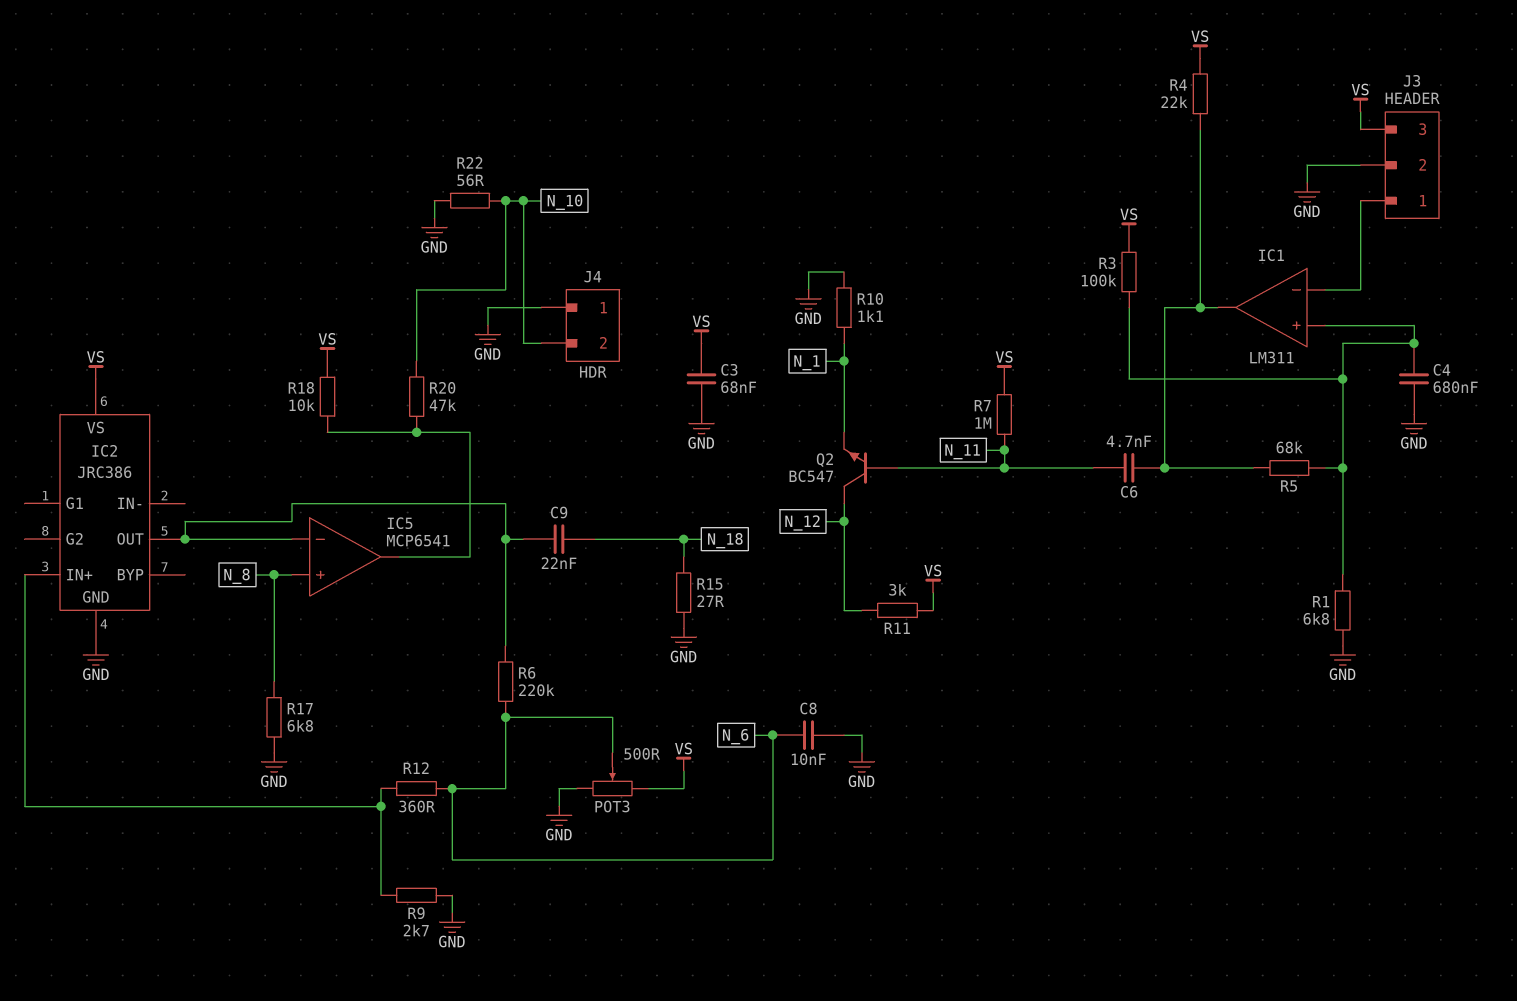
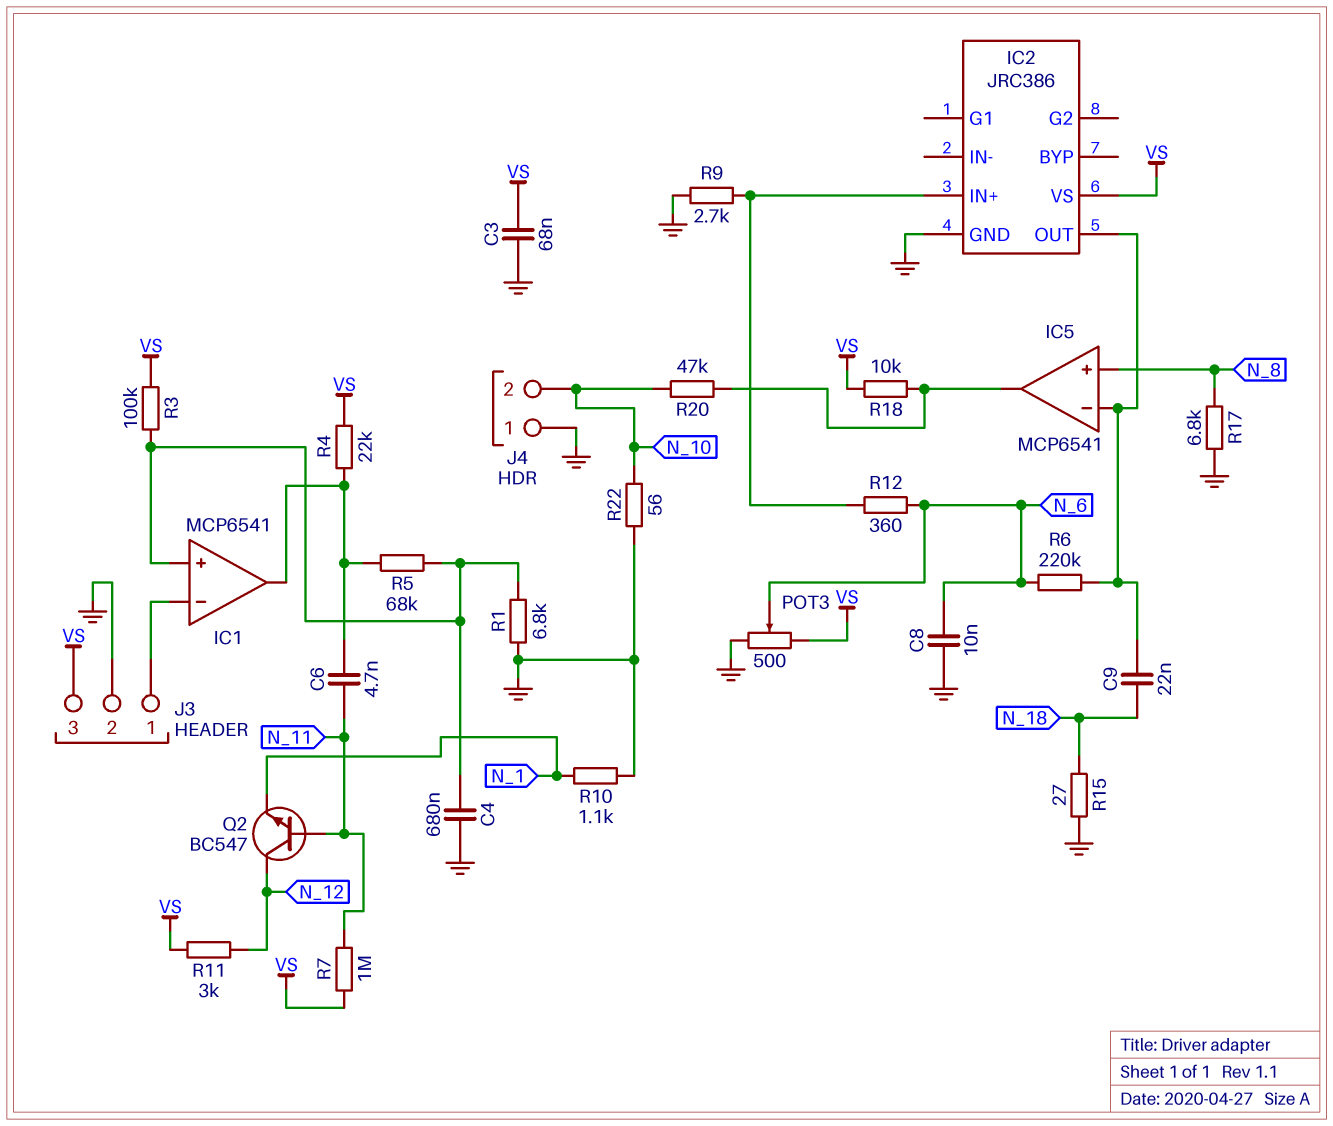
IC1: LM311 -> MCP6541

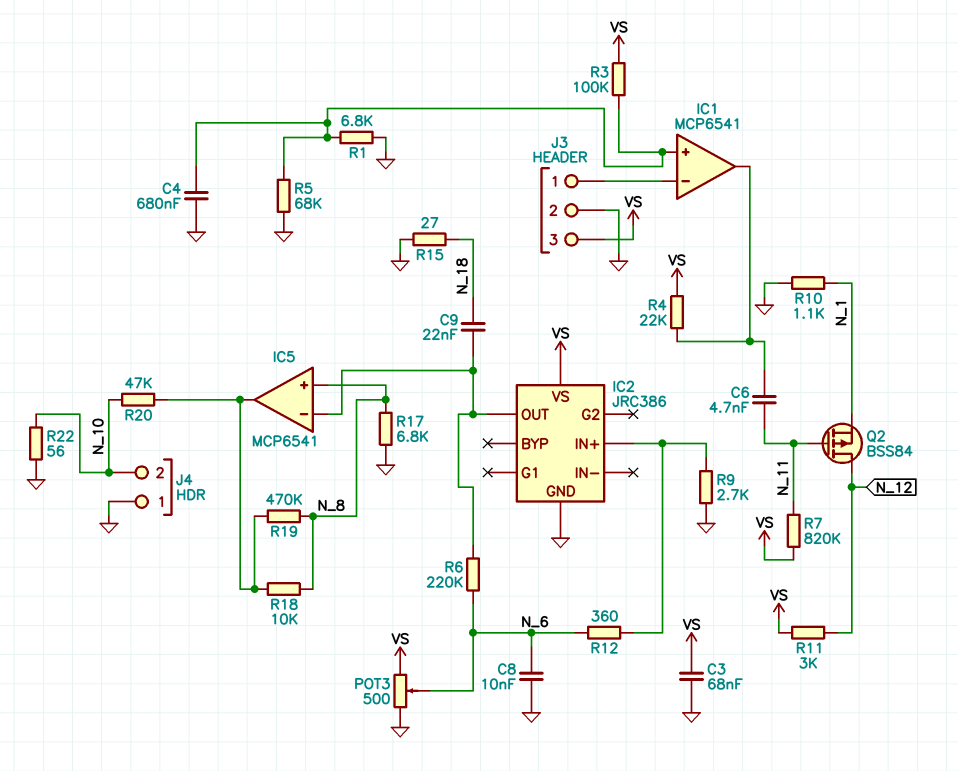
Q2: NPN BC547 (B N_11, C N_12, E N_1) -> PMOS BSS84 (G N_11, D N_12, S N_1)
R5: 68k (IC1/in+, IC1/out) -> 68k (GND, IC1/in+)
R7: 1M (N_11, VS) -> 820k (N_11, VS)
R18: 10k (IC5/out, VS) -> 10k (IC5/out, N_8)
R19: none -> 470k (IC5/out, N_8)

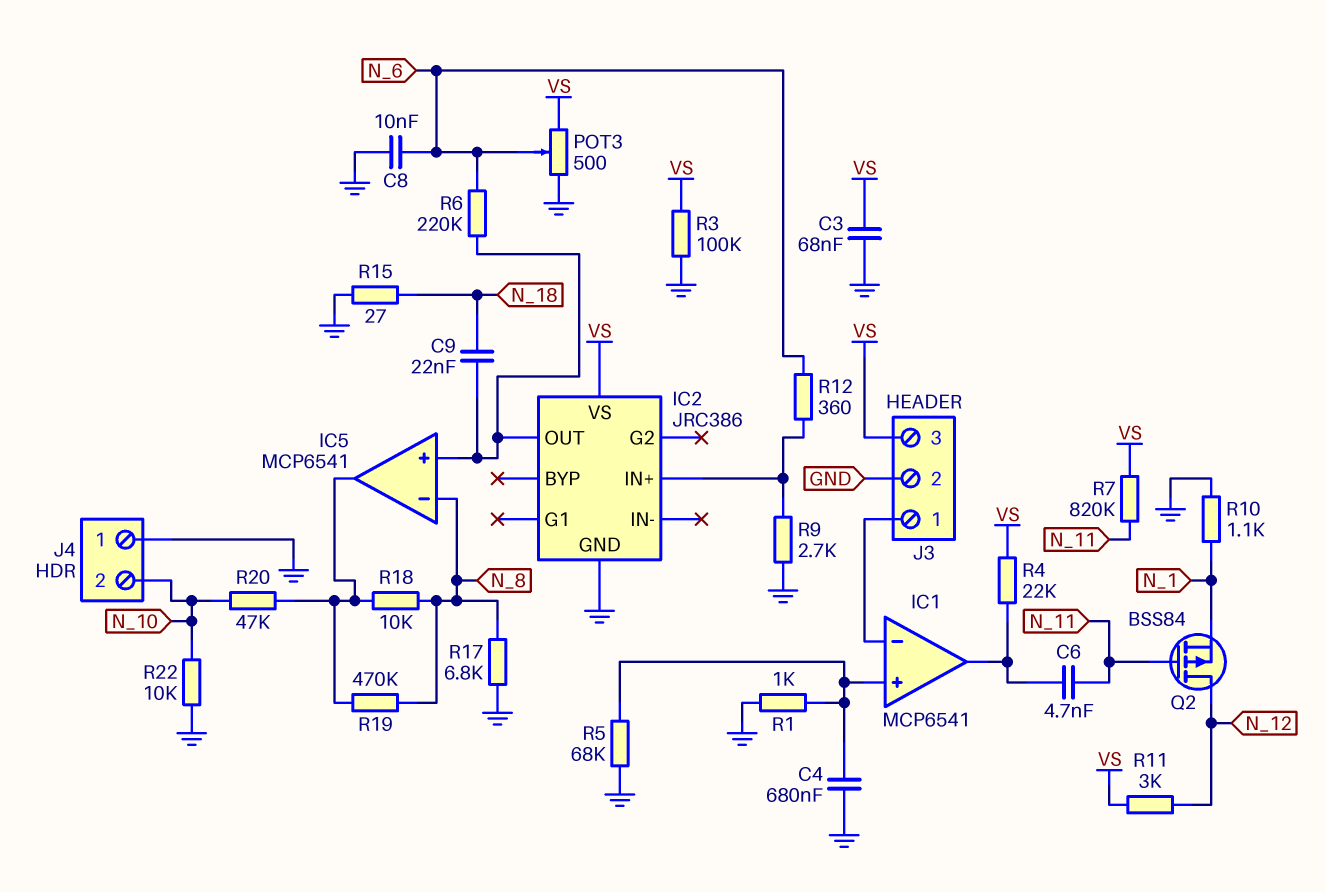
IC5 pin in+: N_8 -> IC2/OUT
IC5 pin in-: IC2/OUT -> N_8
R1: 6.8k (GND, IC1/in+) -> 1k (GND, IC1/in+)
R3: 100k (IC1/in+, VS) -> 100k (GND, VS)
R22: 56 (GND, N_10) -> 10k (GND, N_10)

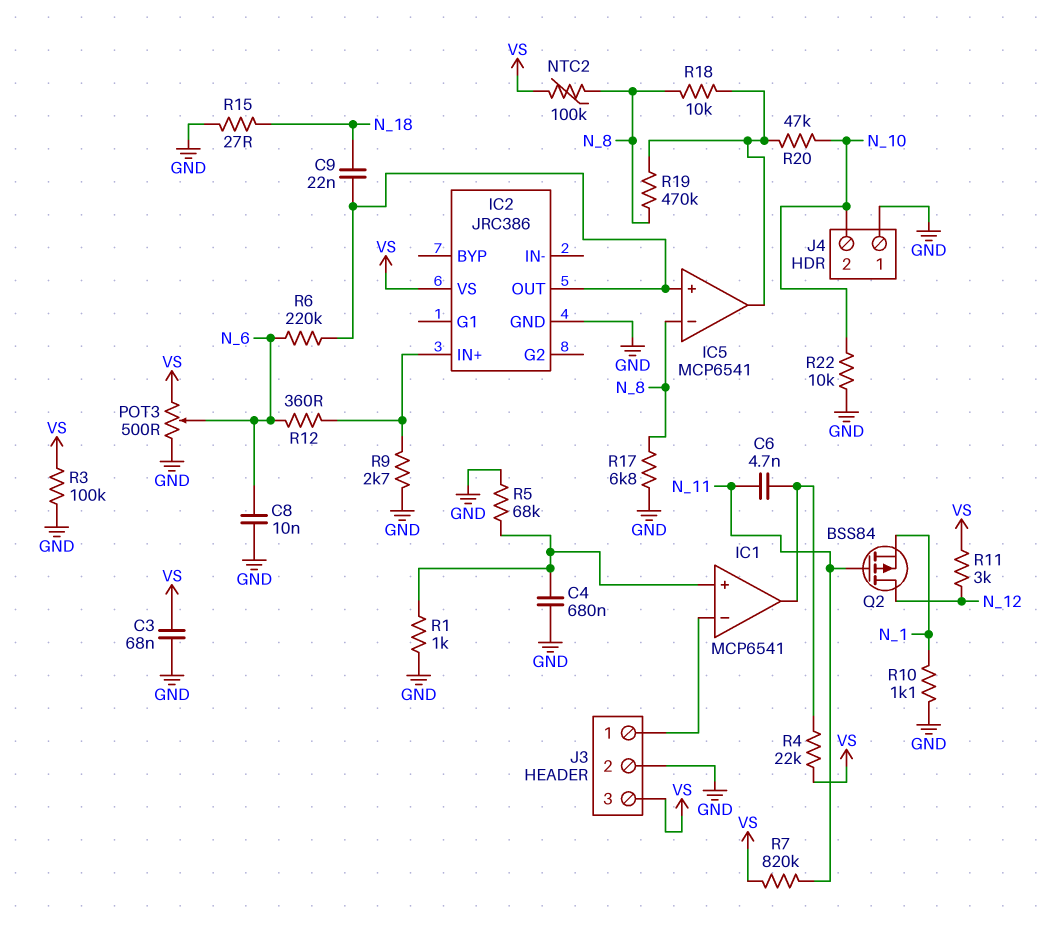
NTC2: none -> 100k (N_8, VS)

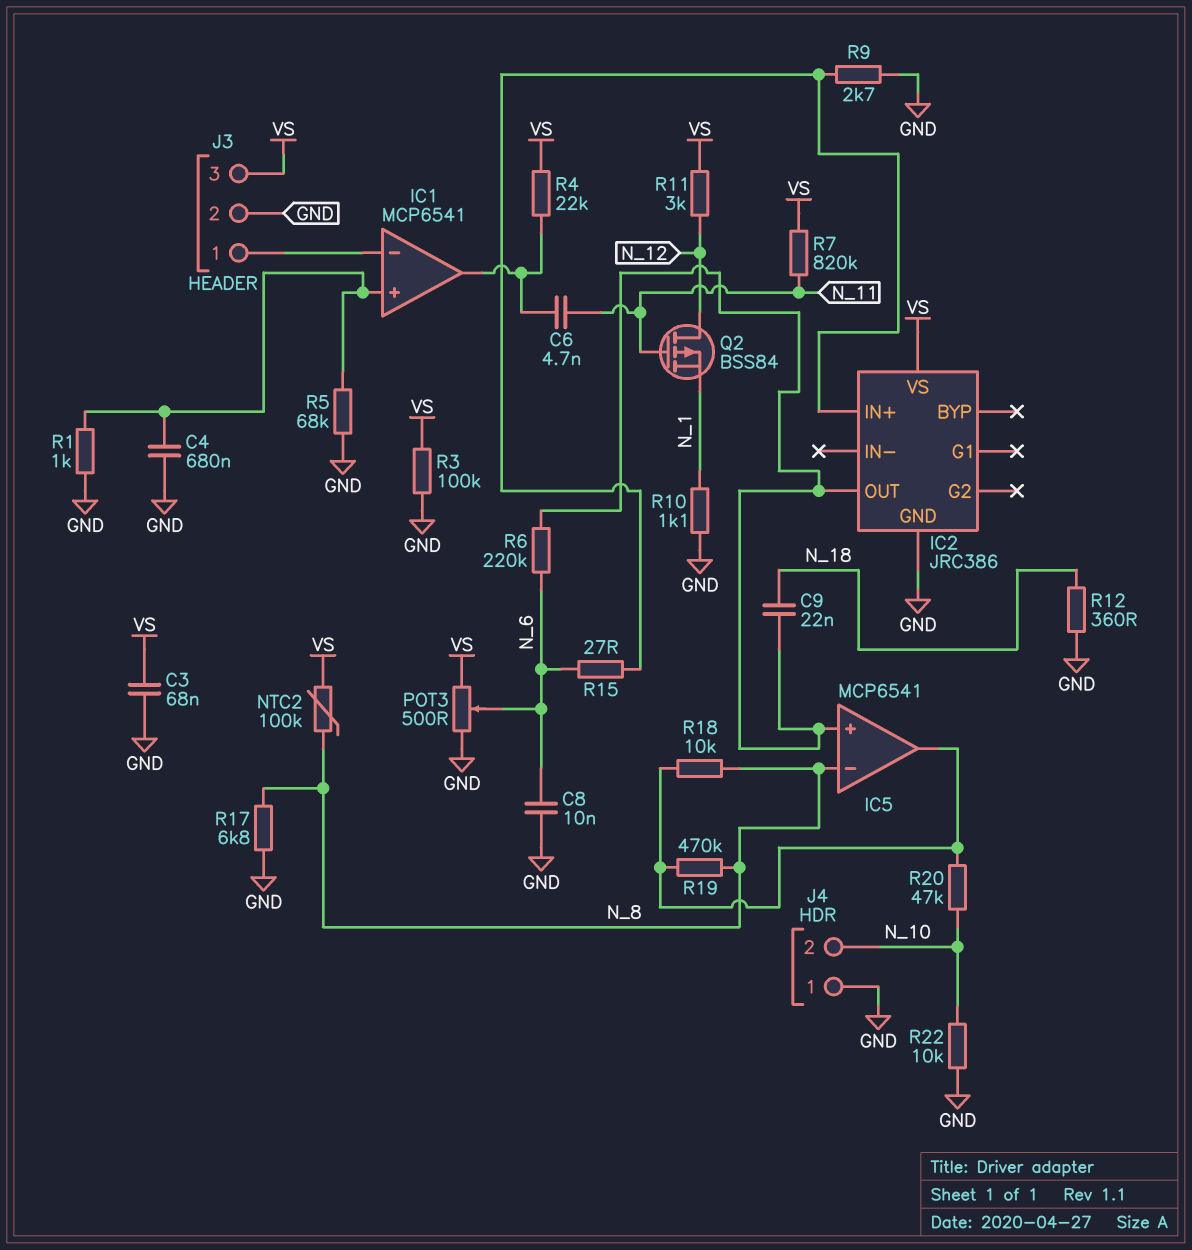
R12: 360 (IC2/IN+, N_6) -> 360 (GND, N_18)
R15: 27 (GND, N_18) -> 27 (IC2/IN+, N_6)

